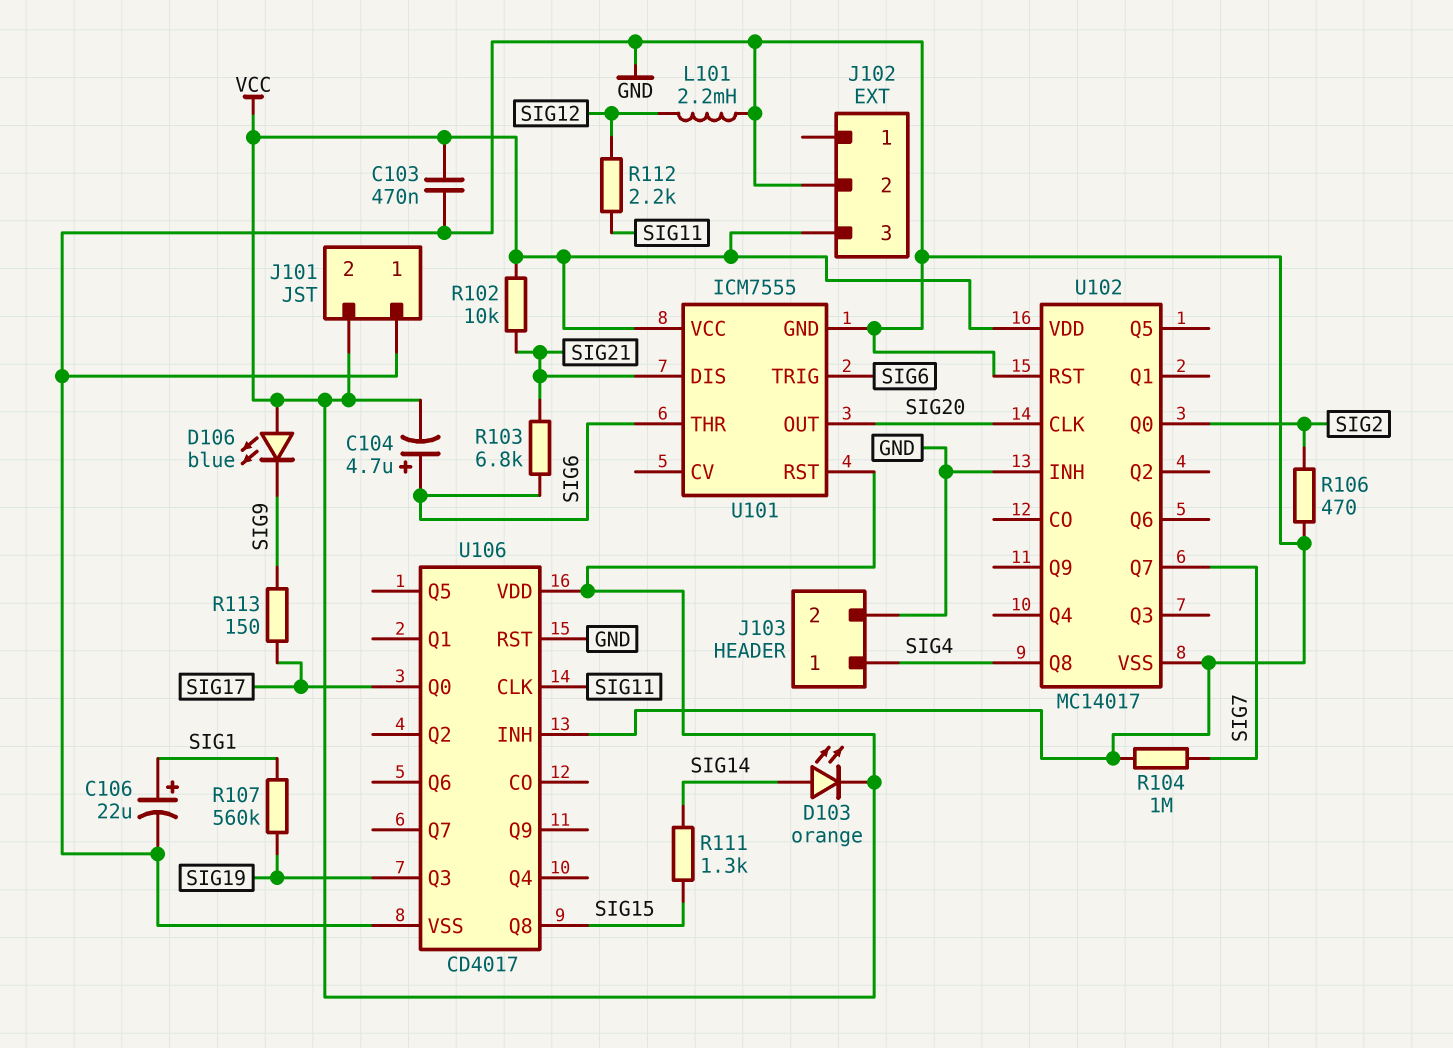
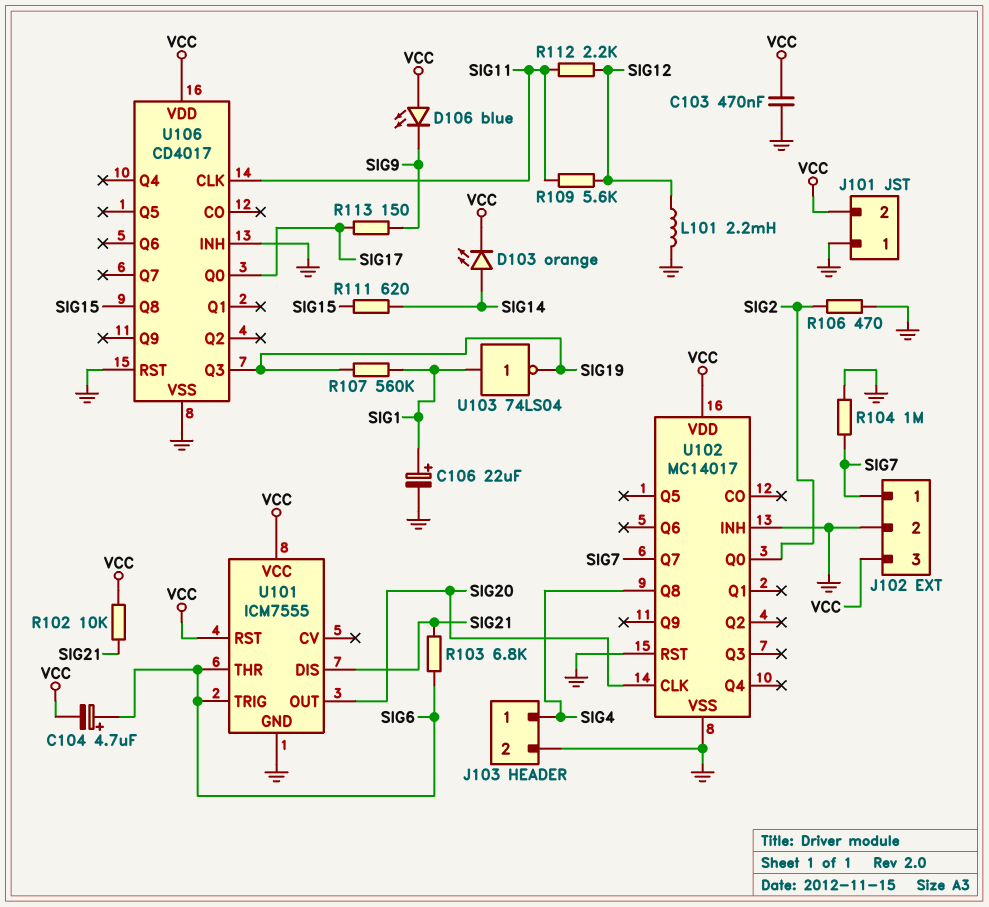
J102 pin 1: none -> SIG7
R109: none -> 5.6k (SIG11, SIG12)
R111: 1.3k (SIG14, SIG15) -> 620 (SIG14, SIG15)
U103: none -> NOT 74LS04 (in SIG1, out SIG19)

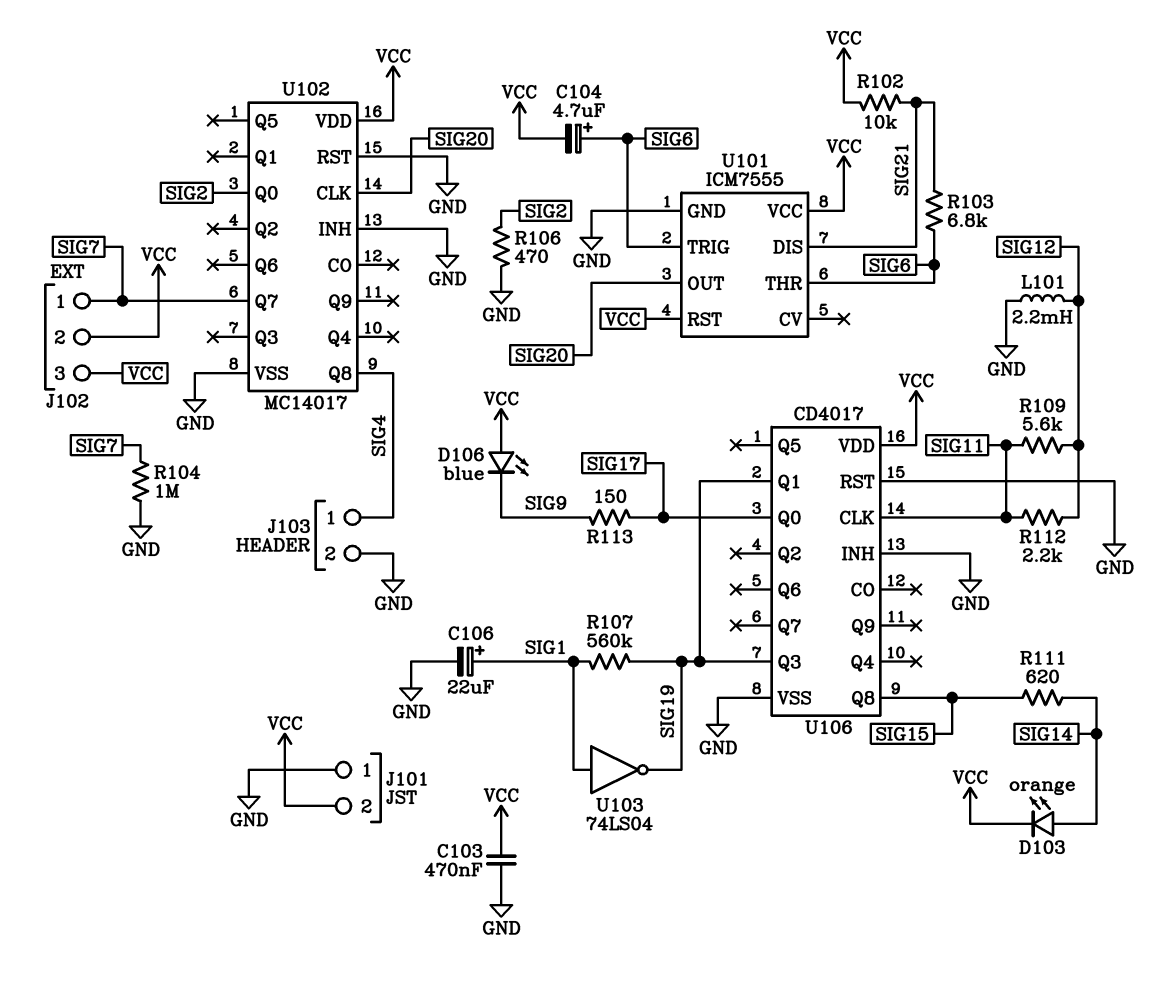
J102 pin 2: GND -> VCC
U106 pin Q1: none -> SIG19

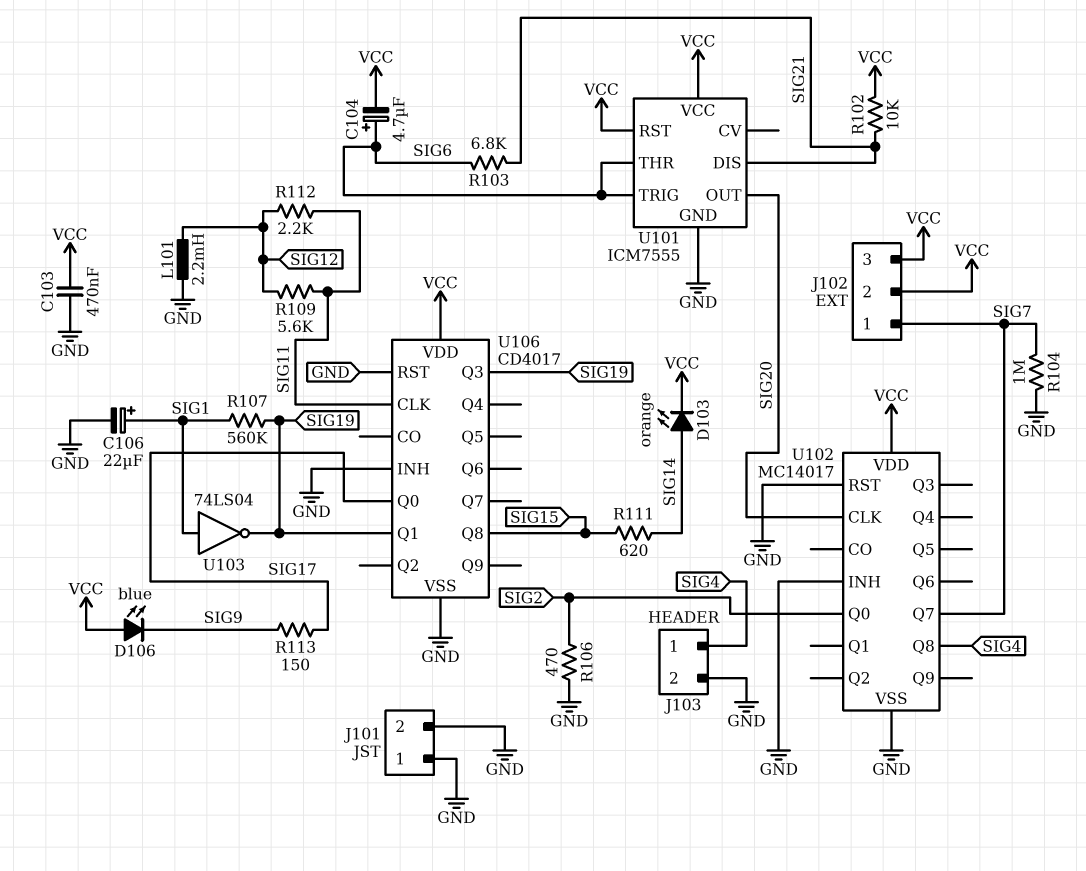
J101 pin 2: VCC -> GND

